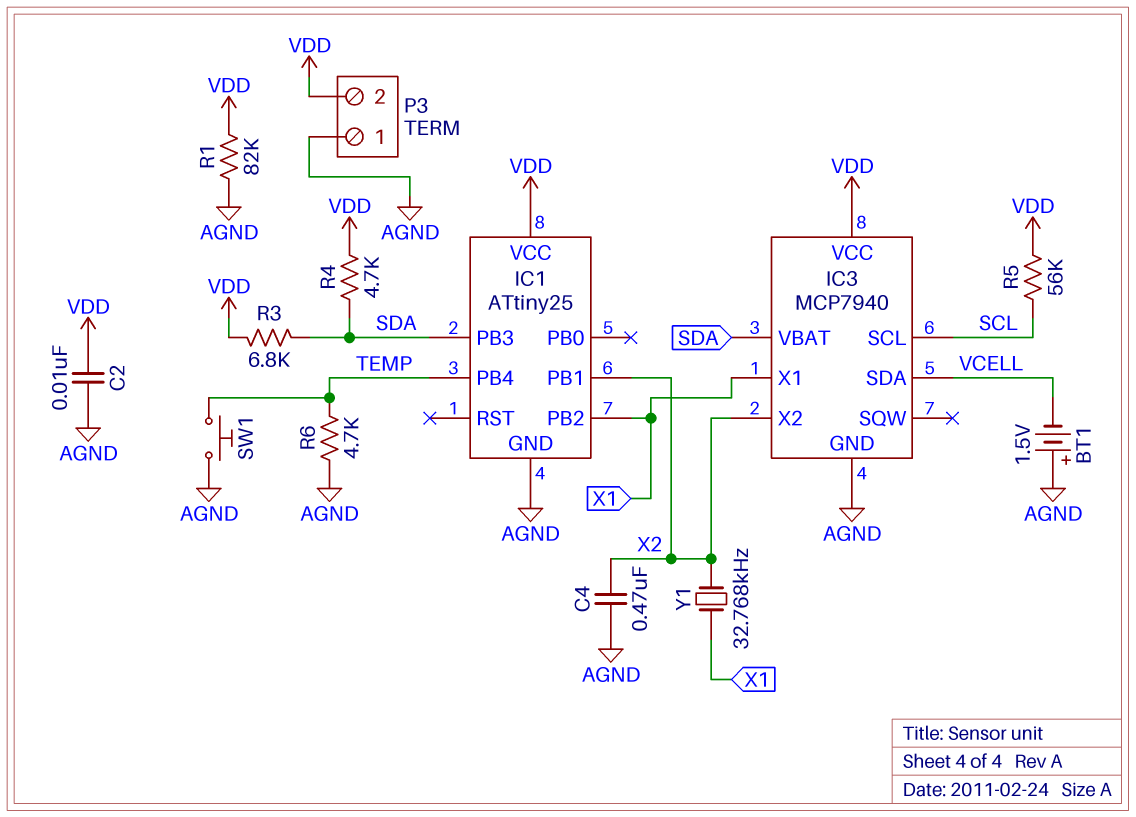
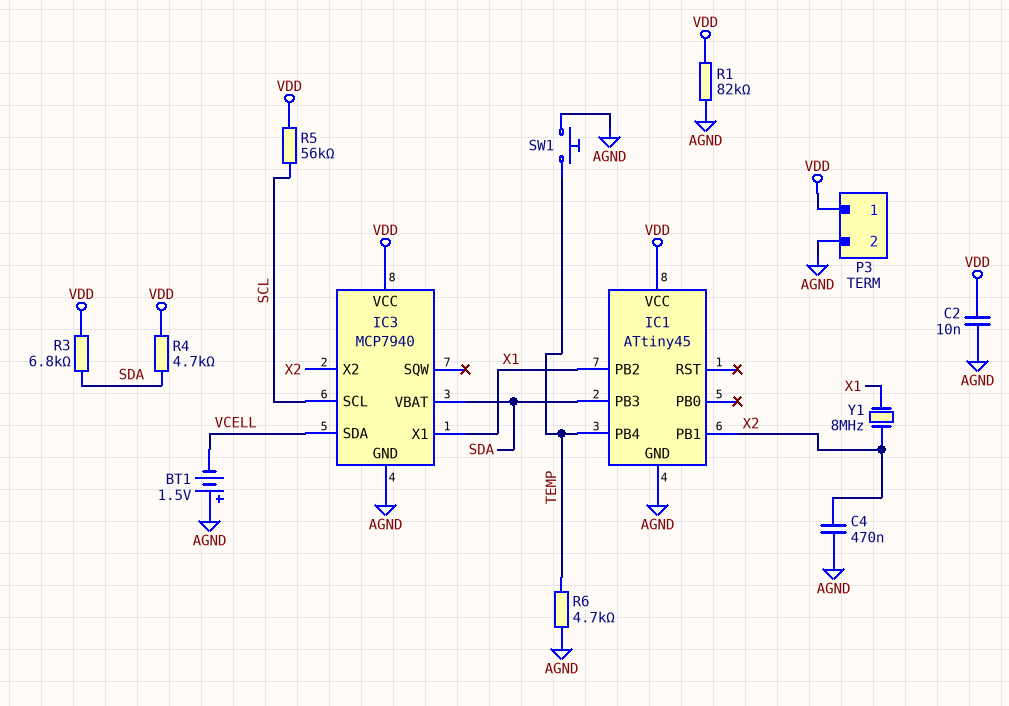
IC1: ATtiny25 -> ATtiny45
P3 pin 1: AGND -> VDD
P3 pin 2: VDD -> AGND
Y1: 32.768kHz (X1, X2) -> 8MHz (X1, X2)

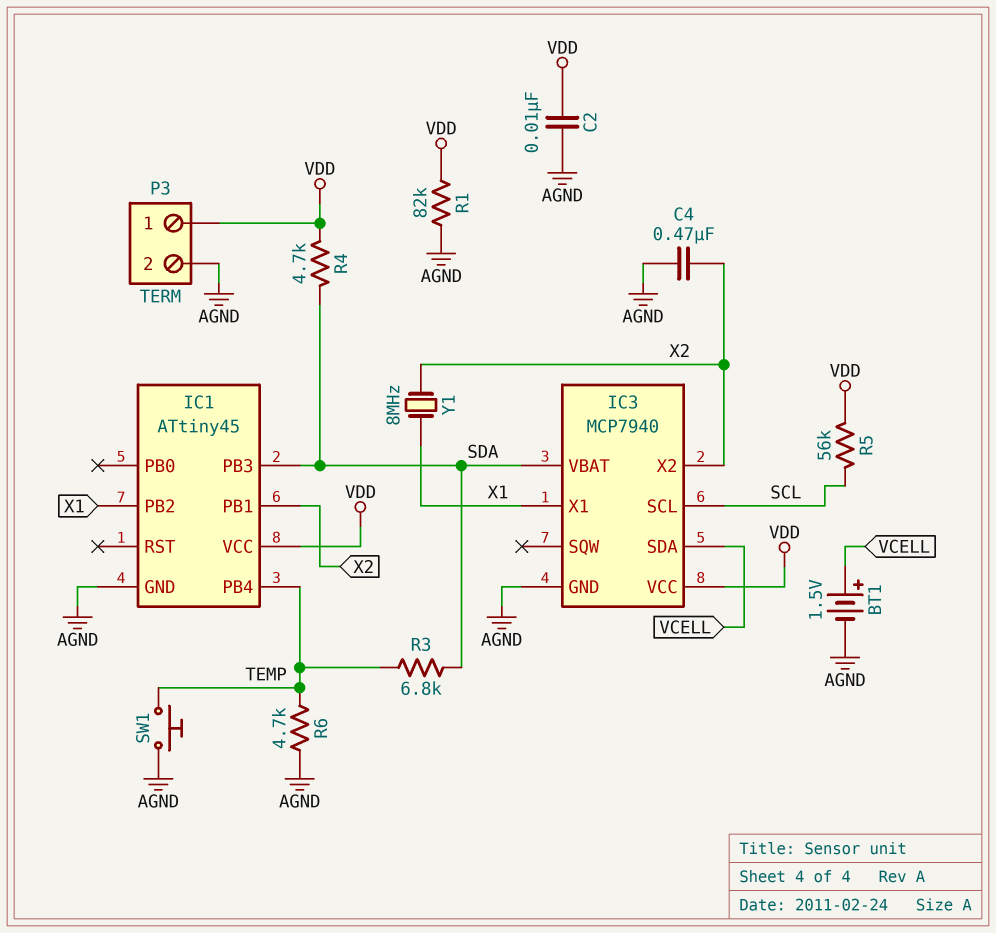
BT1: 1.5V (plus AGND, minus VCELL) -> 1.5V (plus VCELL, minus AGND)
R3: 6.8k (SDA, VDD) -> 6.8k (SDA, TEMP)

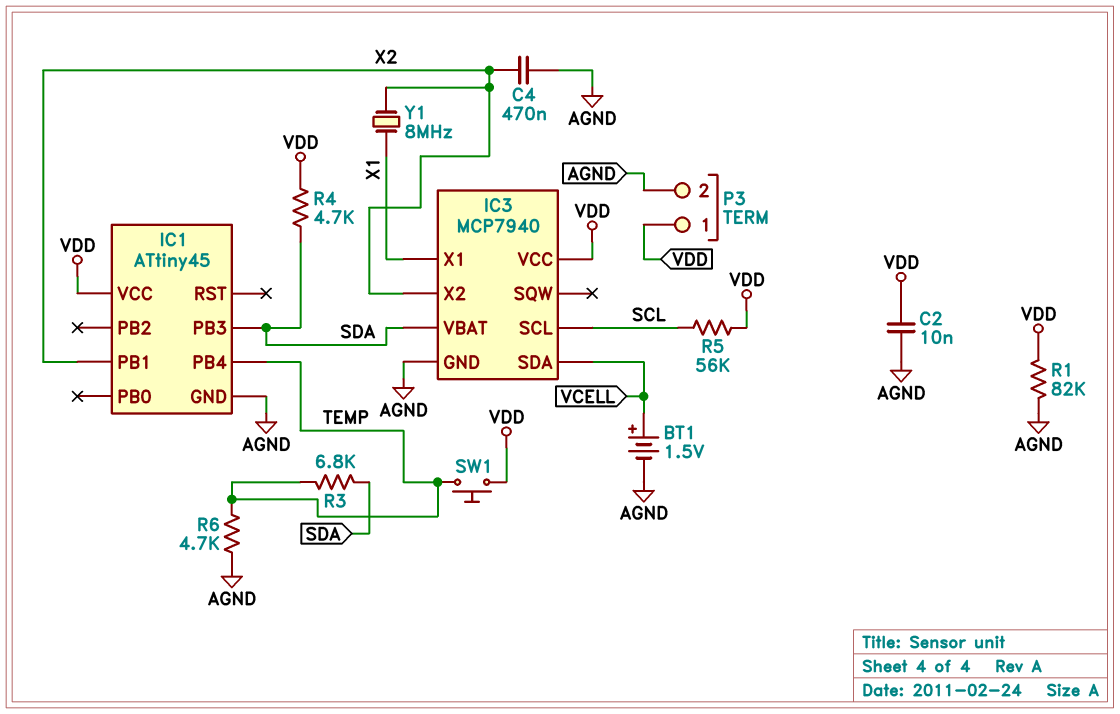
IC1 pin PB2: X1 -> none
SW1: button (AGND, TEMP) -> button (TEMP, VDD)

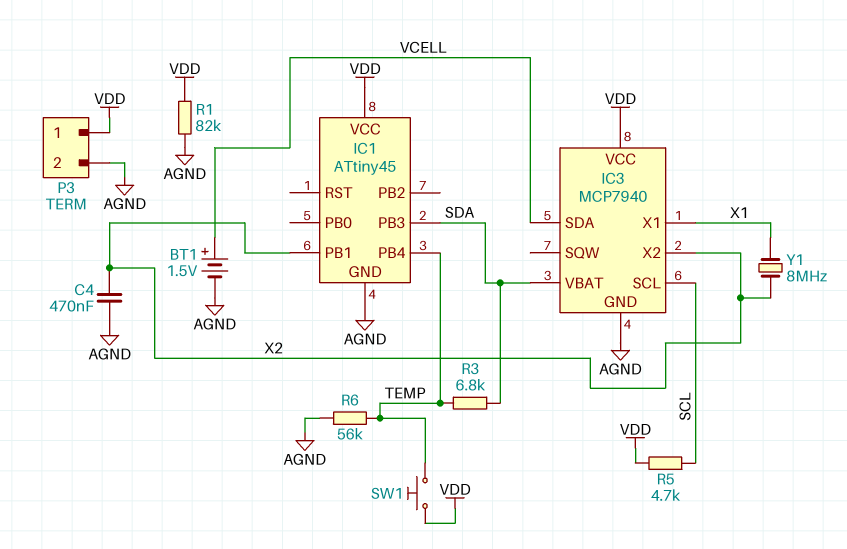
C2: 10nF (AGND, VDD) -> none
R4: 4.7k (SDA, VDD) -> none
R5: 56k (SCL, VDD) -> 4.7k (SCL, VDD)
R6: 4.7k (AGND, TEMP) -> 56k (AGND, TEMP)

